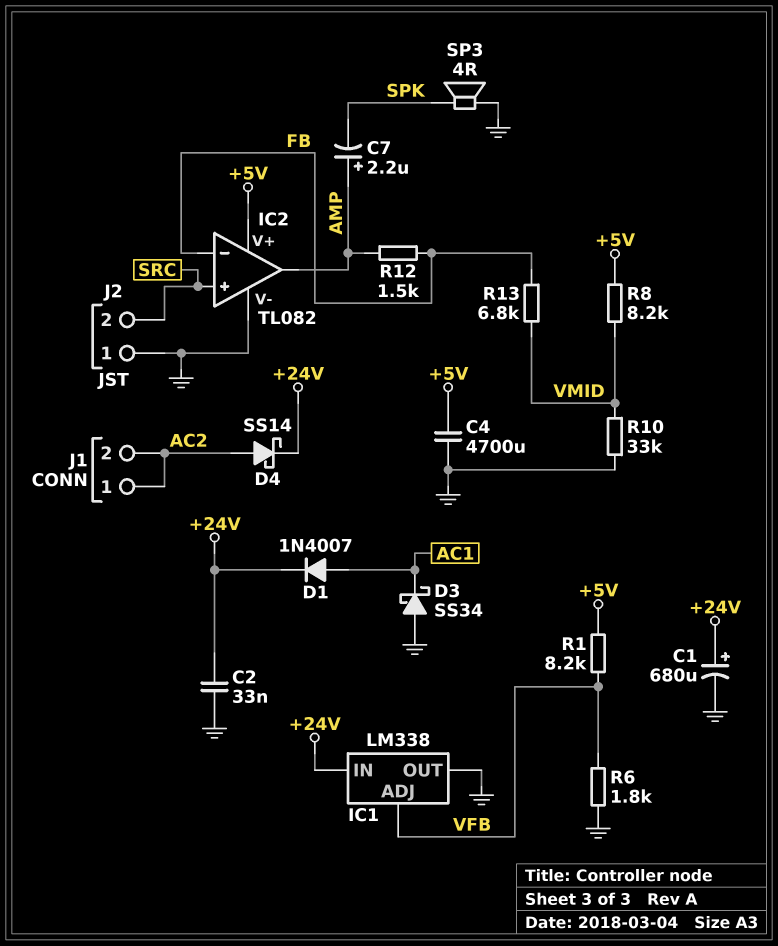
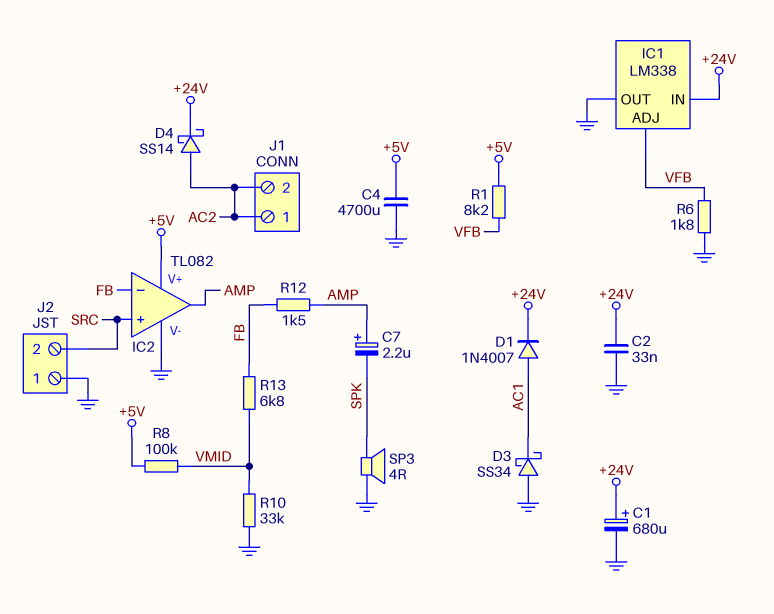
R8: 8.2k (+5V, VMID) -> 100k (+5V, VMID)

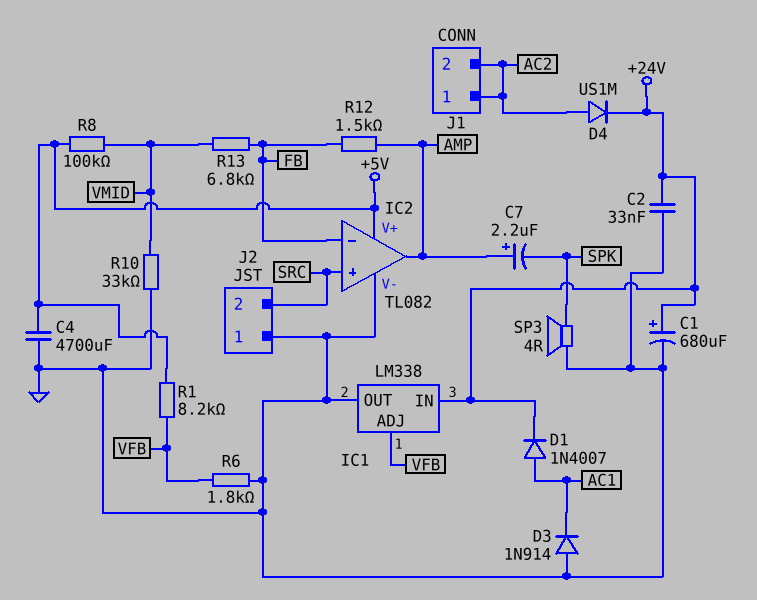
D3: schottky SS34 (A GND, K AC1) -> diode 1N914 (A GND, K AC1)
D4: schottky SS14 (A AC2, K +24V) -> diode US1M (A AC2, K +24V)

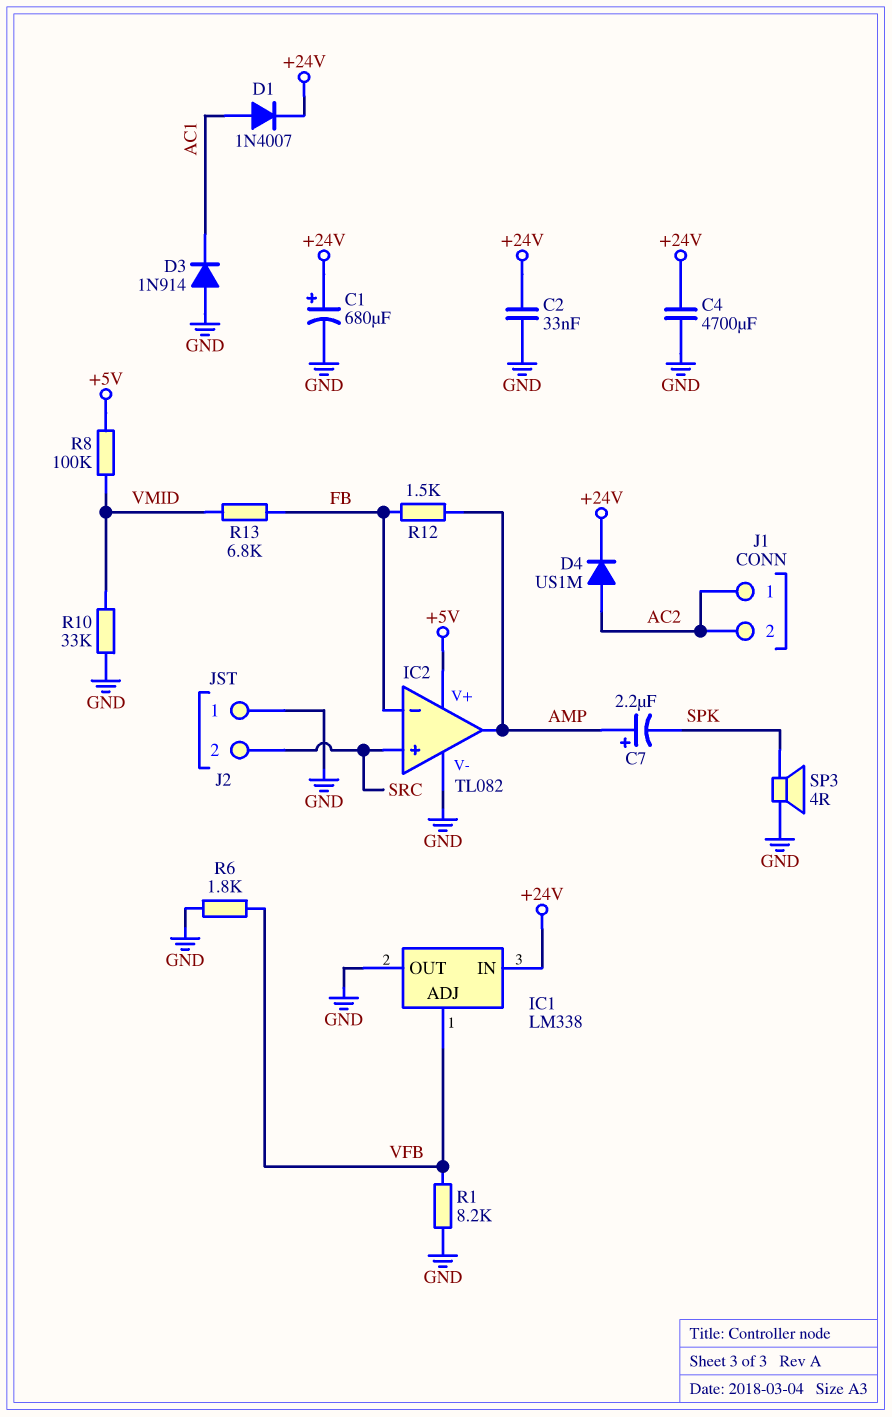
C4: 4700uF (+5V, GND) -> 4700uF (+24V, GND)
R1: 8.2k (+5V, VFB) -> 8.2k (GND, VFB)

